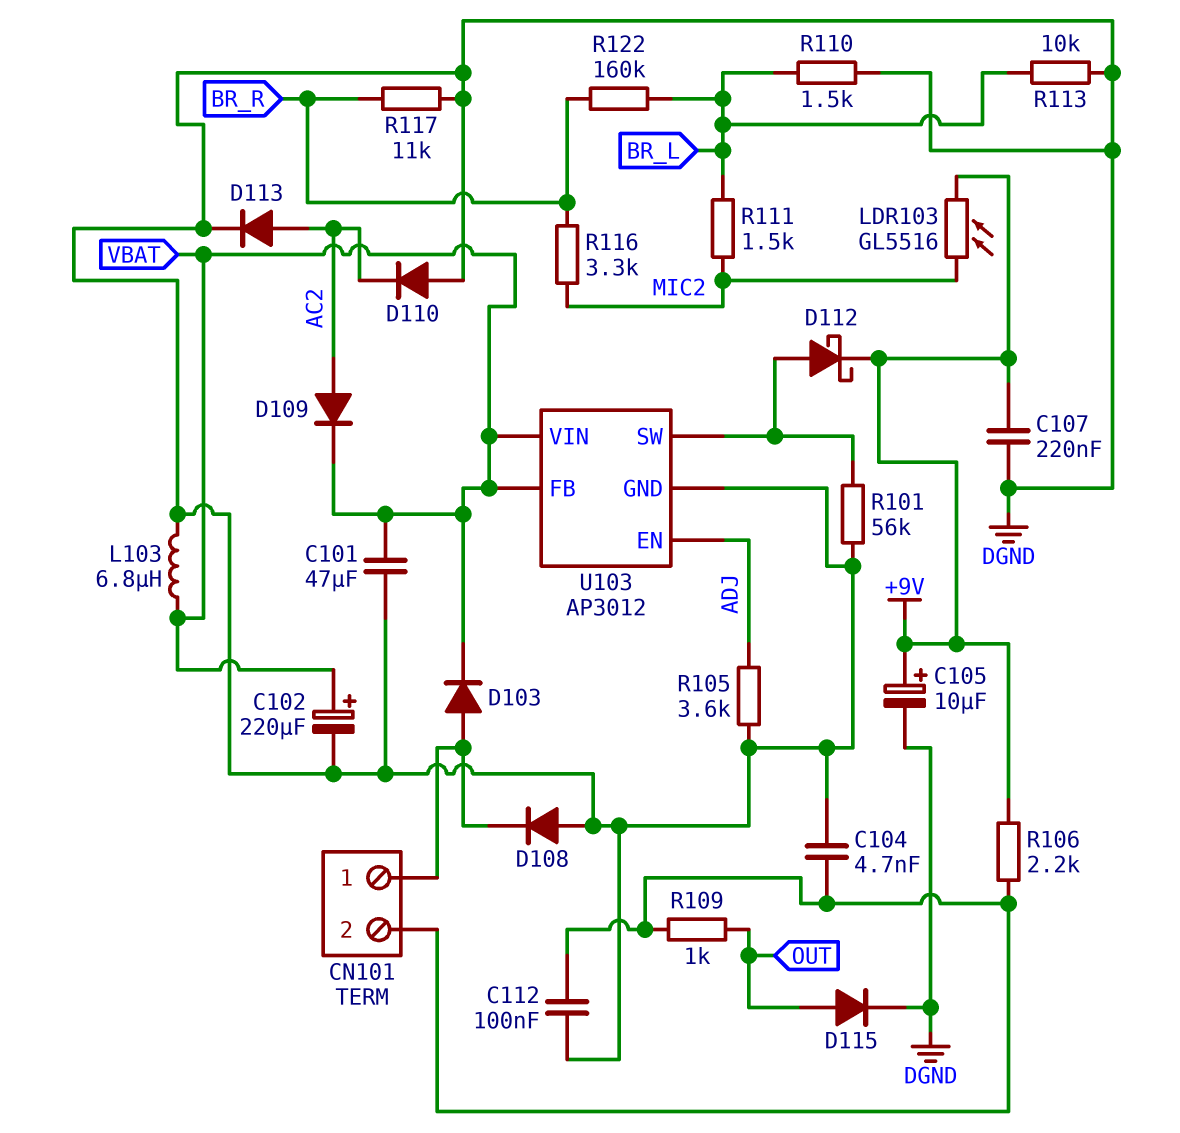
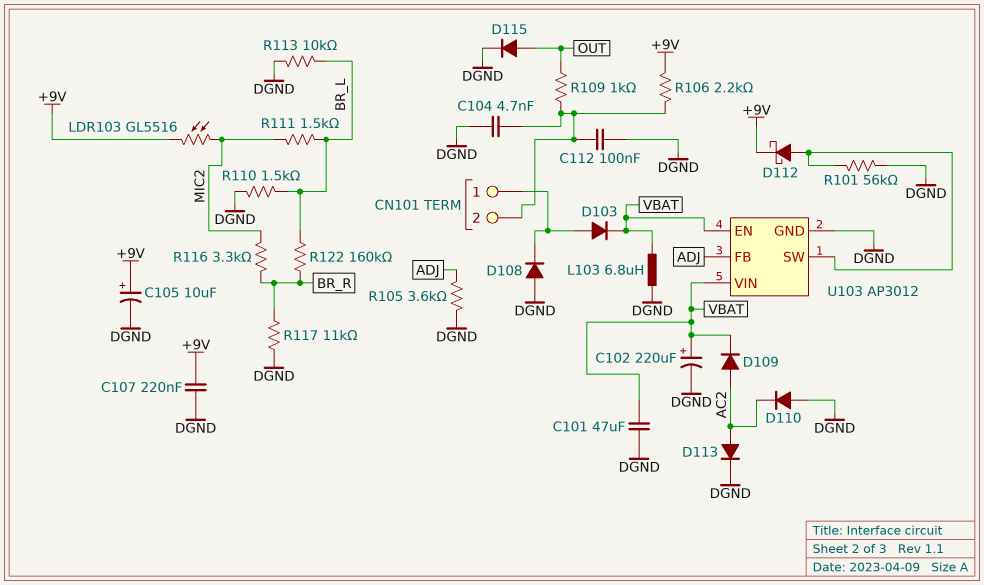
U103 pin EN: ADJ -> VBAT
U103 pin FB: VBAT -> ADJ

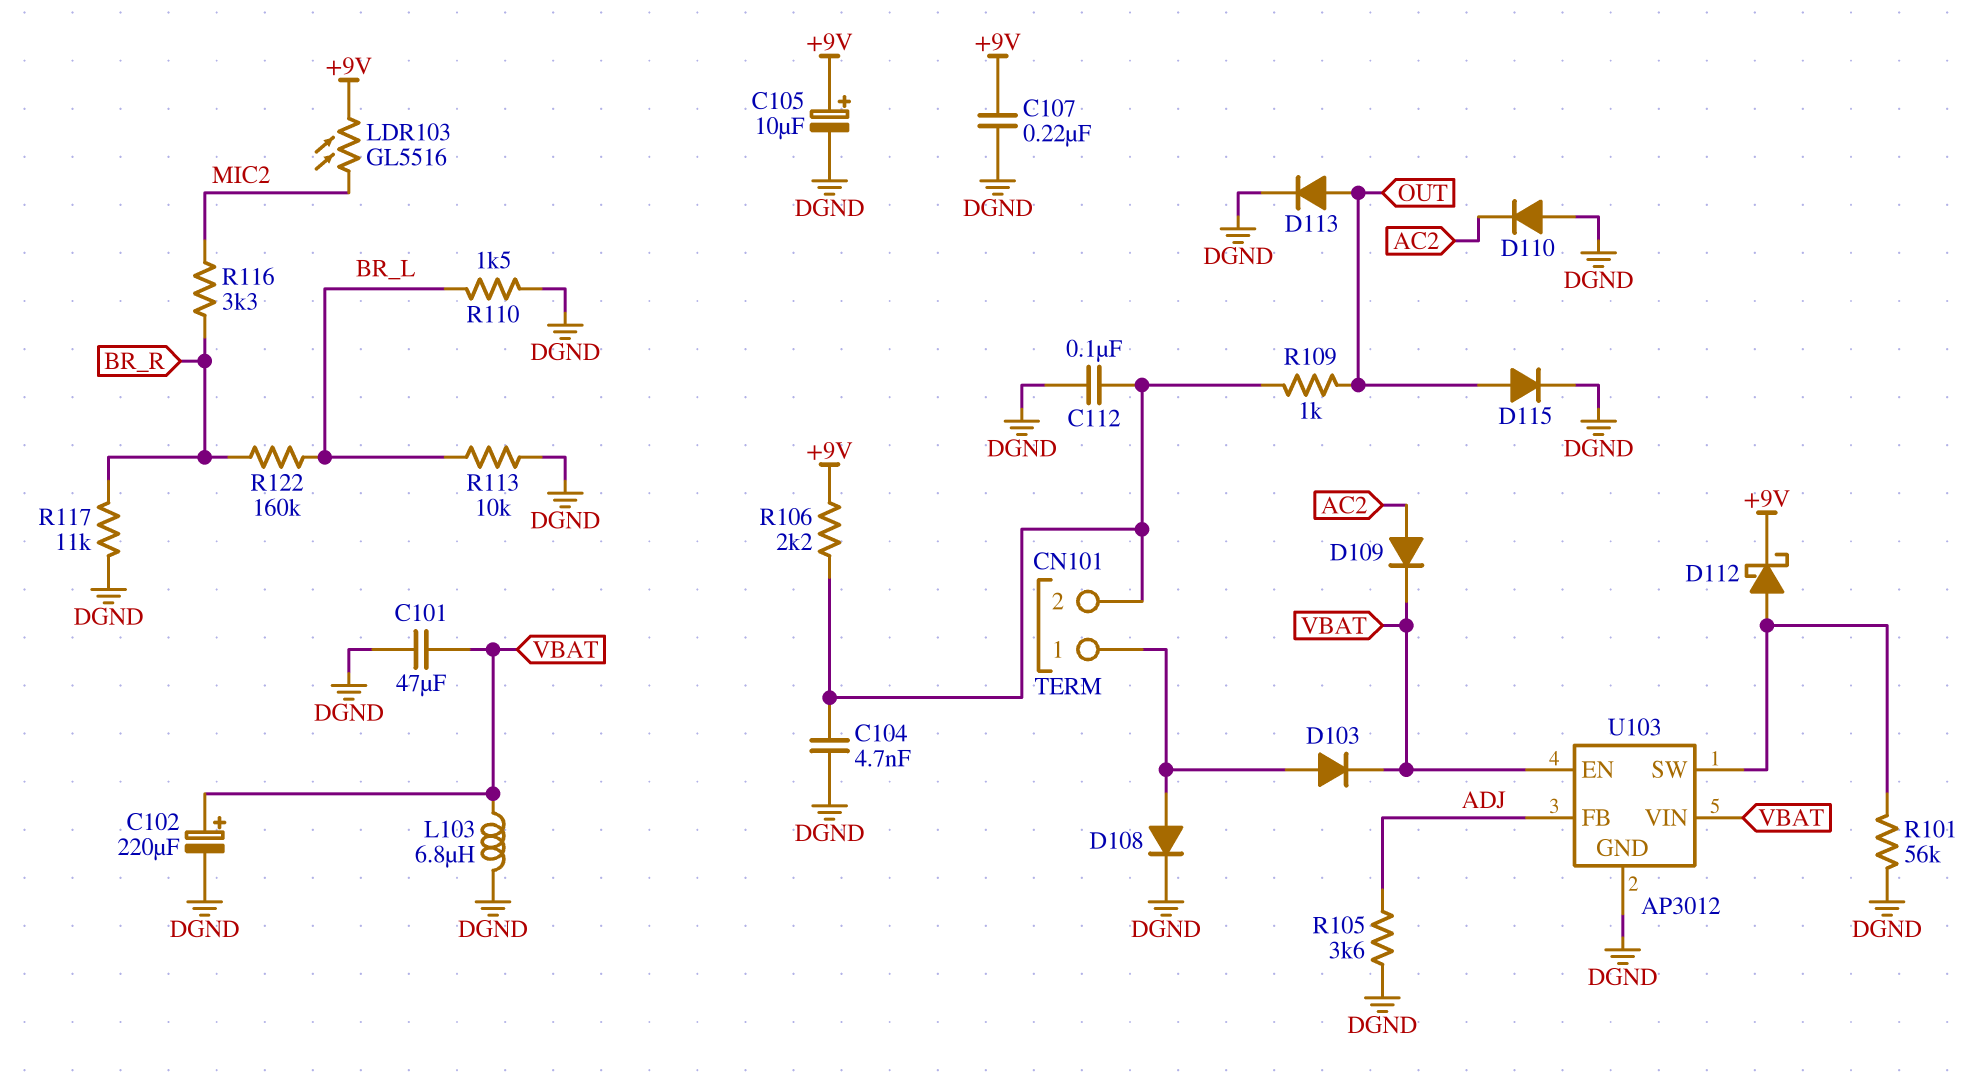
D108: diode (A DGND, K CN101/1) -> diode (A CN101/1, K DGND)
D113: diode (A AC2, K DGND) -> diode (A OUT, K DGND)
R111: 1.5k (BR_L, MIC2) -> none

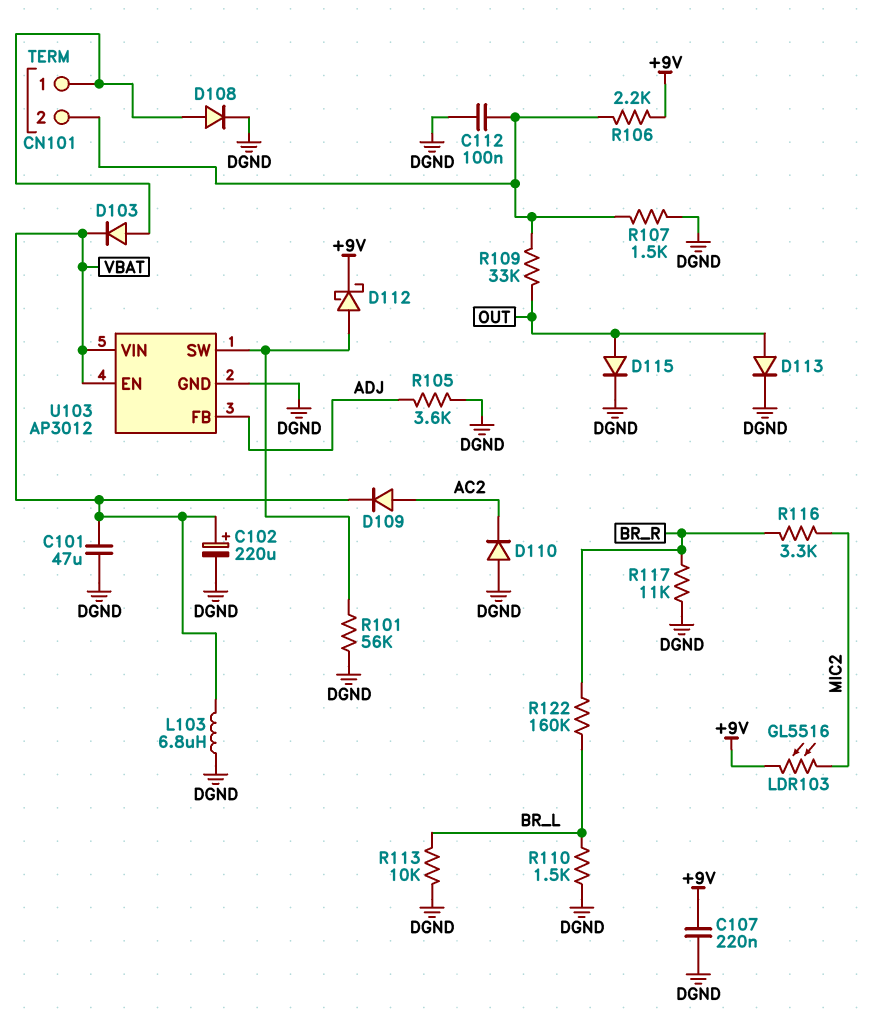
C104: 4.7nF (CN101/2, DGND) -> none
C105: 10uF (plus +9V, minus DGND) -> none
R107: none -> 1.5k (CN101/2, DGND)
R109: 1k (CN101/2, OUT) -> 33k (CN101/2, OUT)

